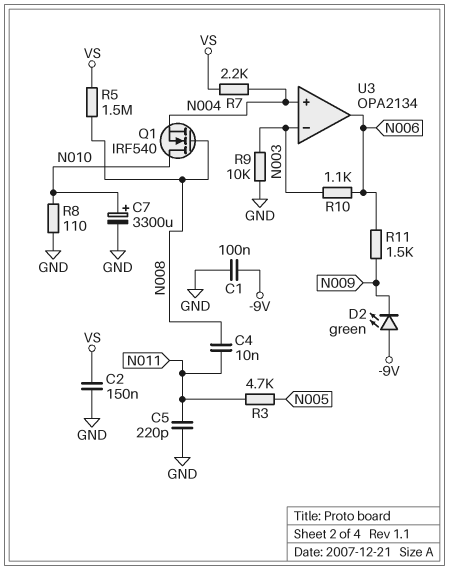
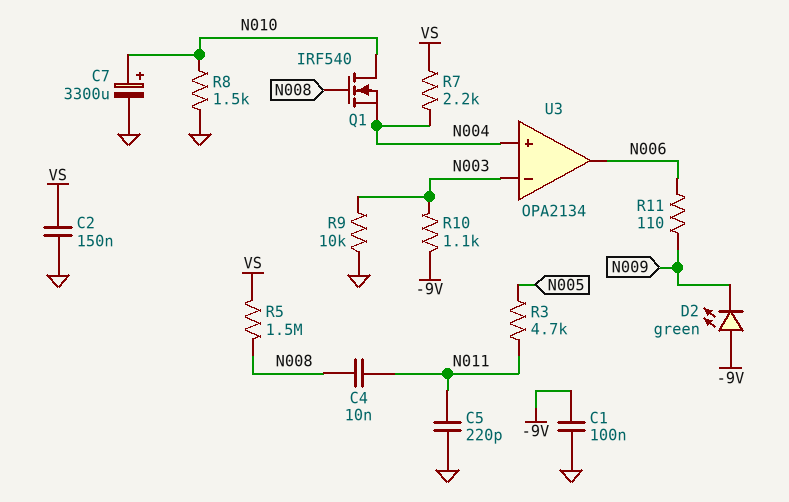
R8: 110 (GND, N010) -> 1.5k (GND, N010)
R10: 1.1k (N003, N006) -> 1.1k (-9V, N003)
R11: 1.5k (N006, N009) -> 110 (N006, N009)

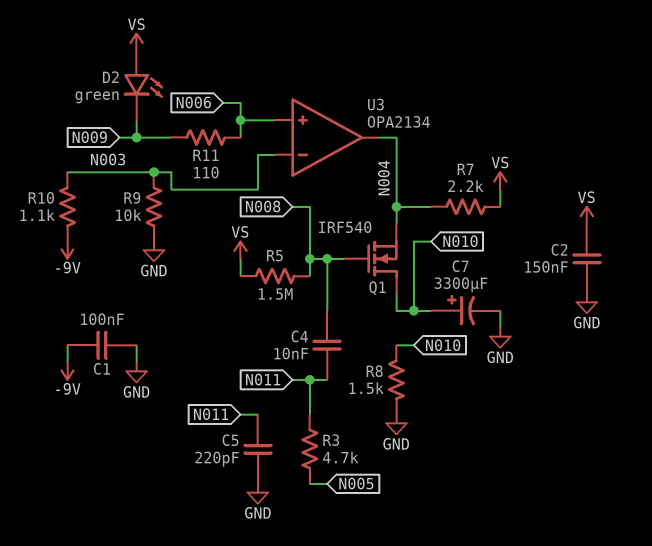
D2: LED green (A -9V, K N009) -> LED green (A VS, K N009)
U3 pin in+: N004 -> N006
U3 pin out: N006 -> N004

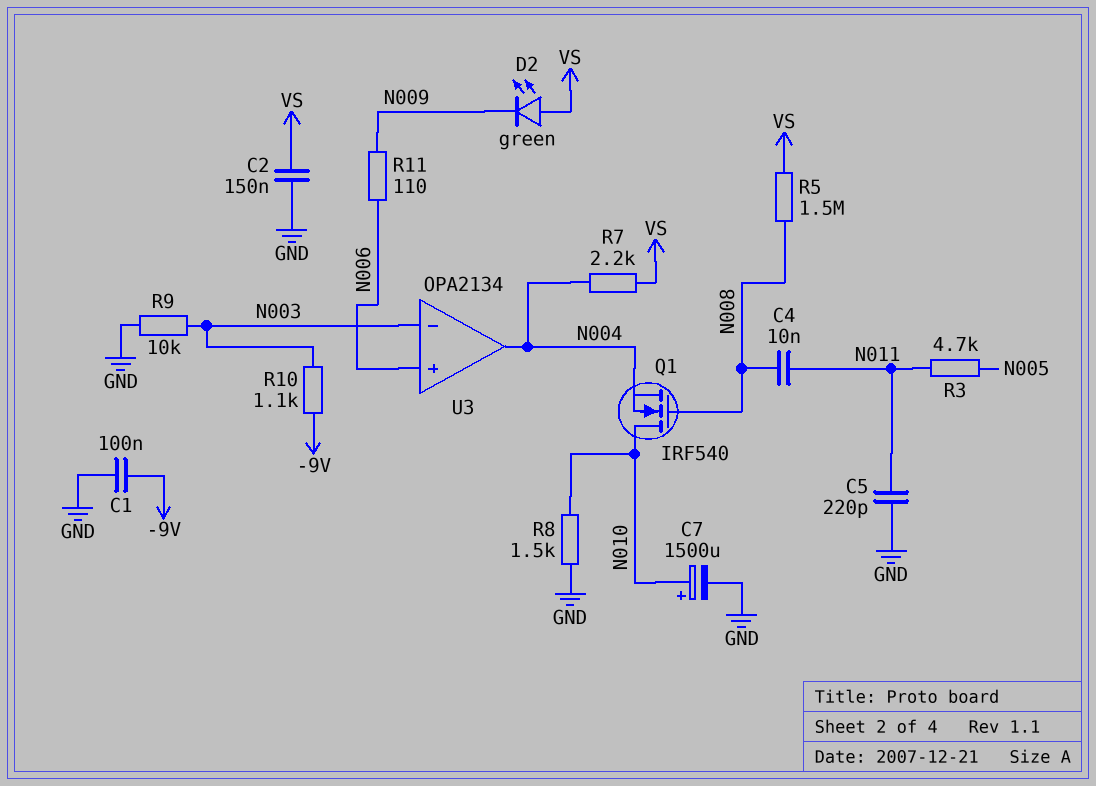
C7: 3300uF (plus N010, minus GND) -> 1500uF (plus N010, minus GND)

